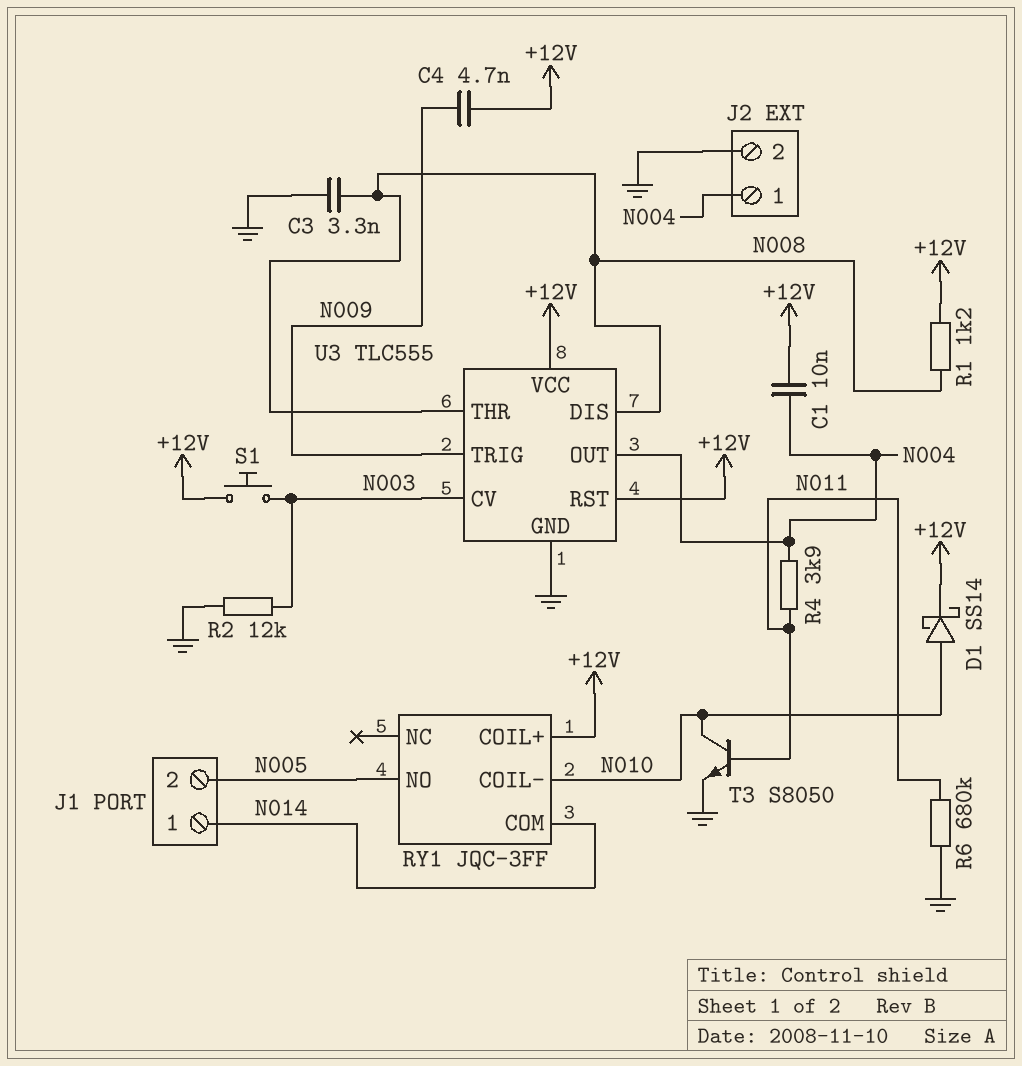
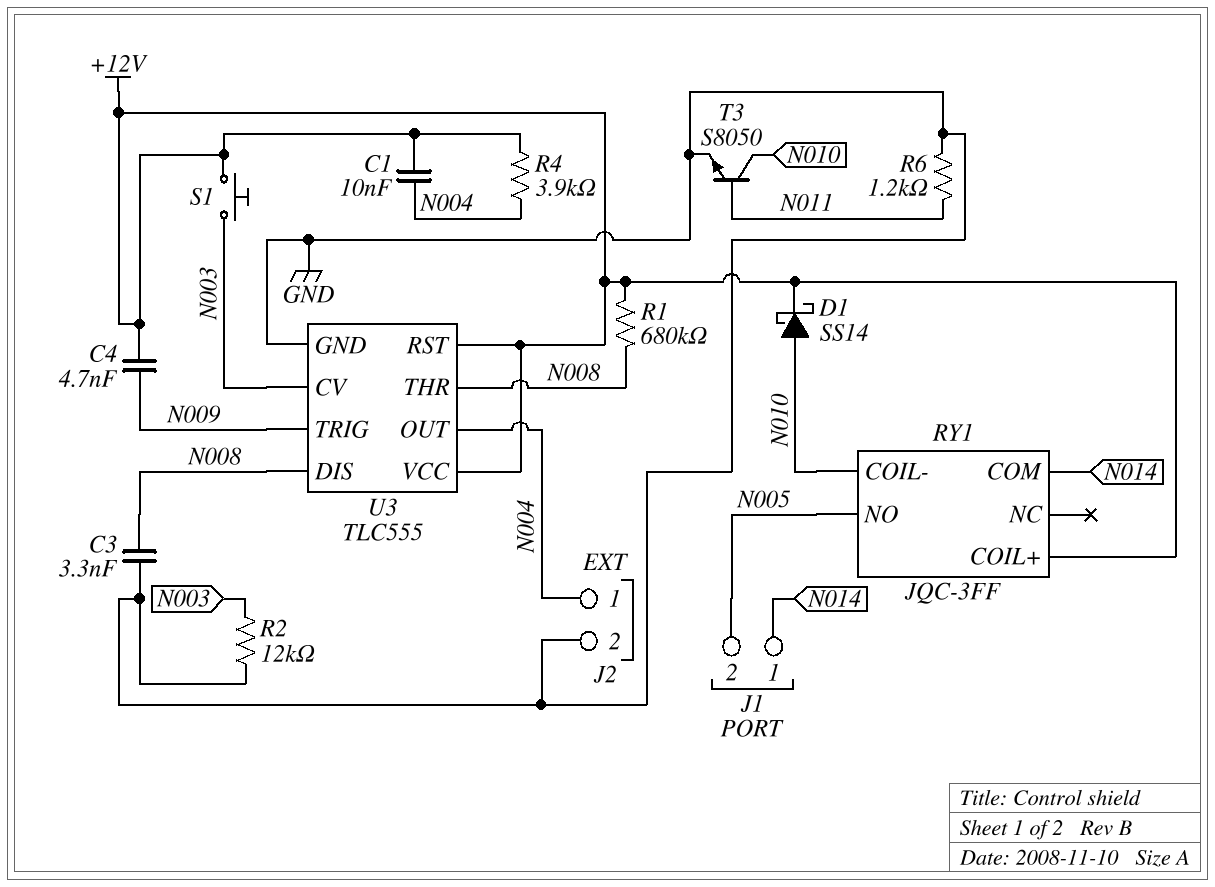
R1: 1.2k (+12V, N008) -> 680k (+12V, N008)
R4: 3.9k (N004, N011) -> 3.9k (+12V, N004)
R6: 680k (GND, N011) -> 1.2k (GND, N011)

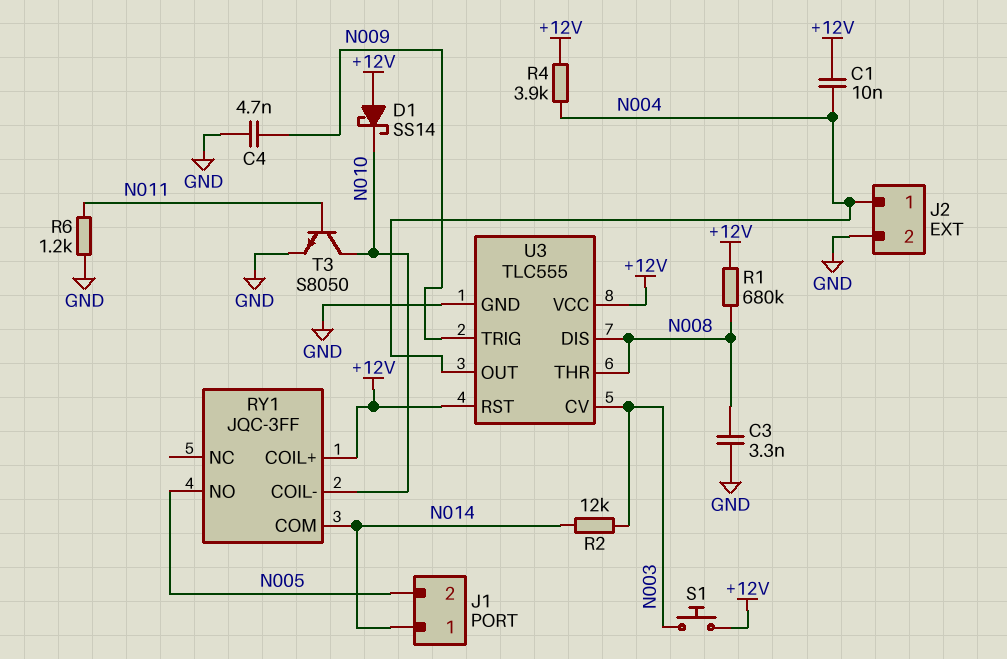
C4: 4.7nF (+12V, N009) -> 4.7nF (GND, N009)
D1: schottky SS14 (A N010, K +12V) -> schottky SS14 (A +12V, K N010)
R2: 12k (GND, N003) -> 12k (N003, N014)

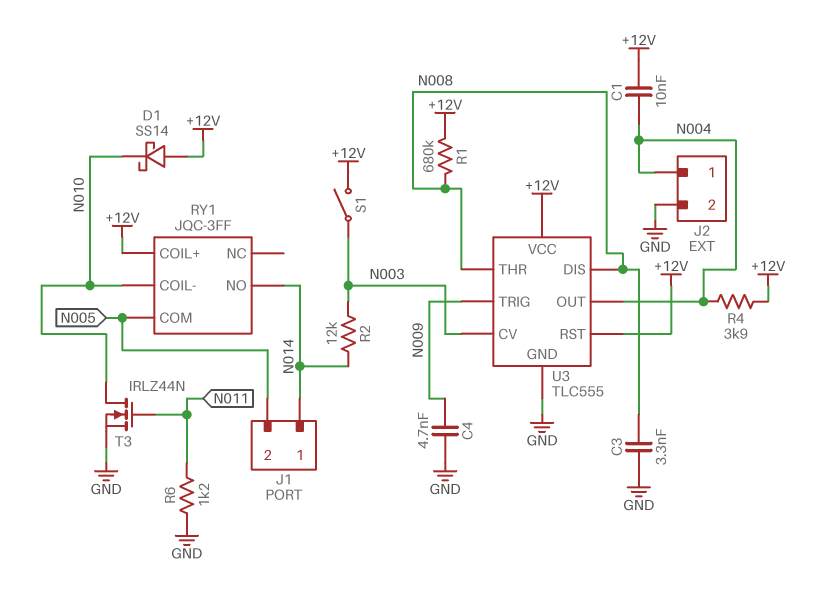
RY1 pin COM: N014 -> N005
RY1 pin NO: N005 -> N014
S1: button (+12V, N003) -> switch (+12V, N003)
T3: NPN S8050 (B N011, C N010, E GND) -> NMOS IRLZ44N (G N011, D N010, S GND)

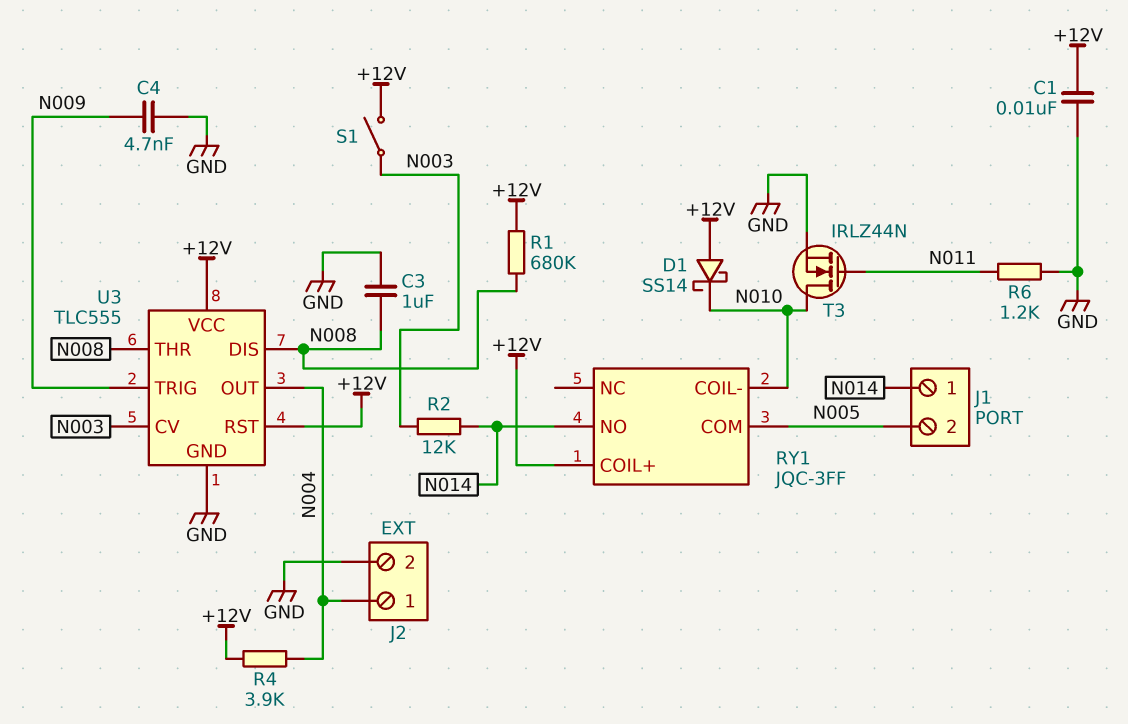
C1: 10nF (+12V, N004) -> 10nF (+12V, GND)
C3: 3.3nF (GND, N008) -> 1uF (GND, N008)

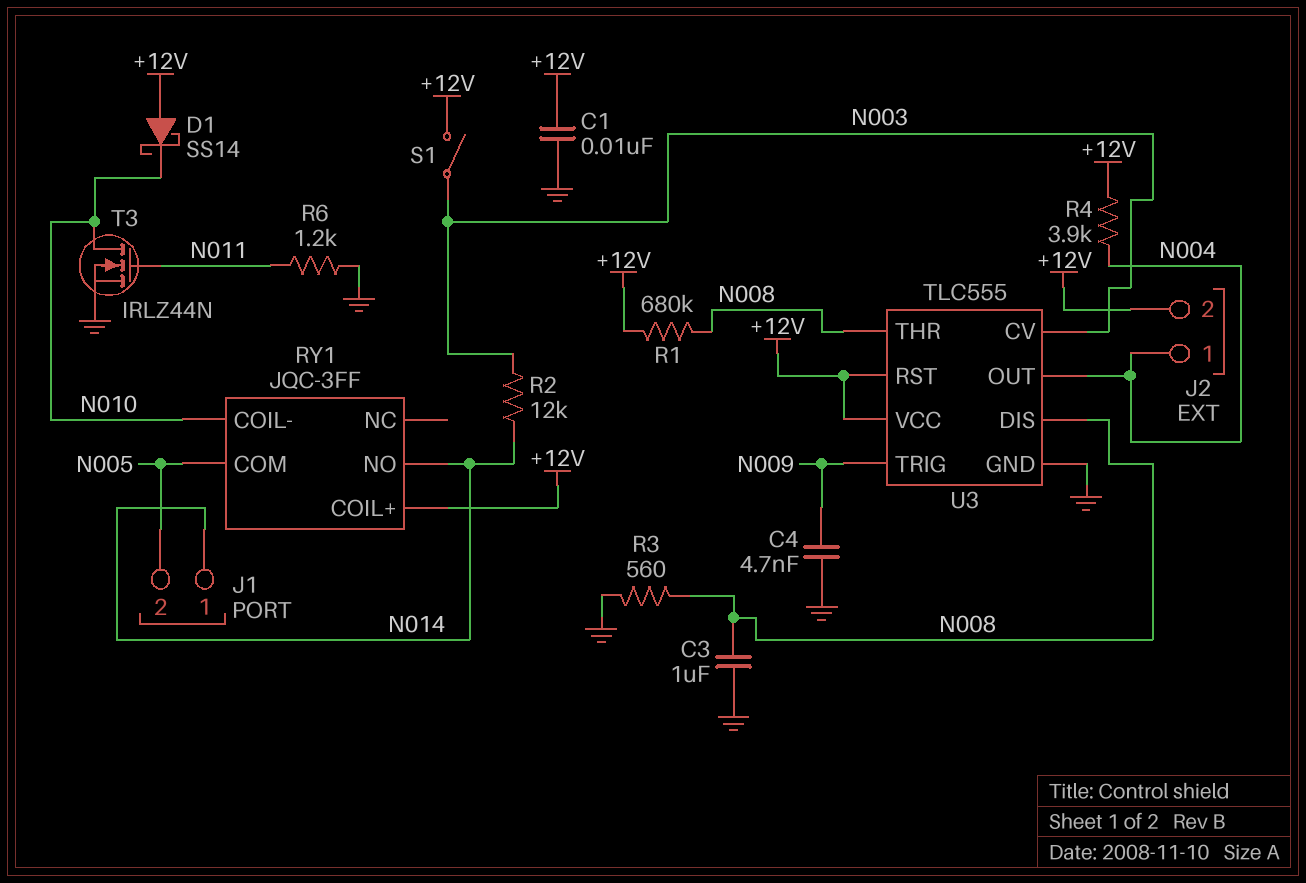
J2 pin 2: GND -> +12V
R3: none -> 560 (GND, N008)

